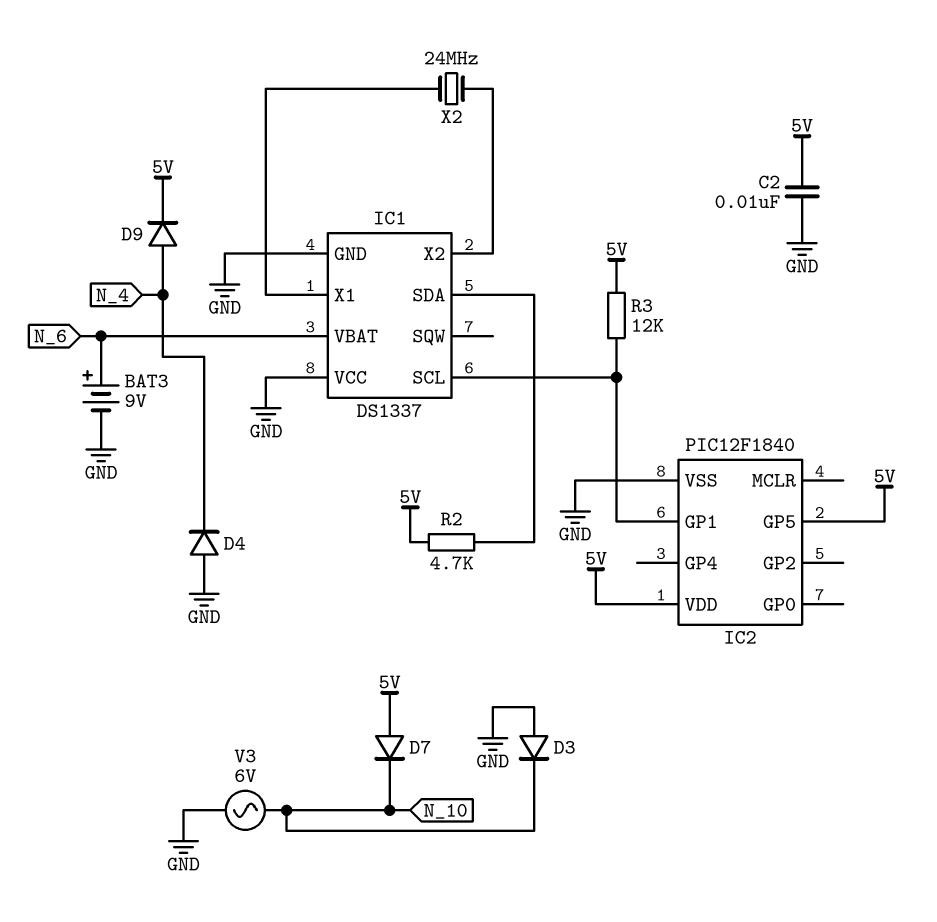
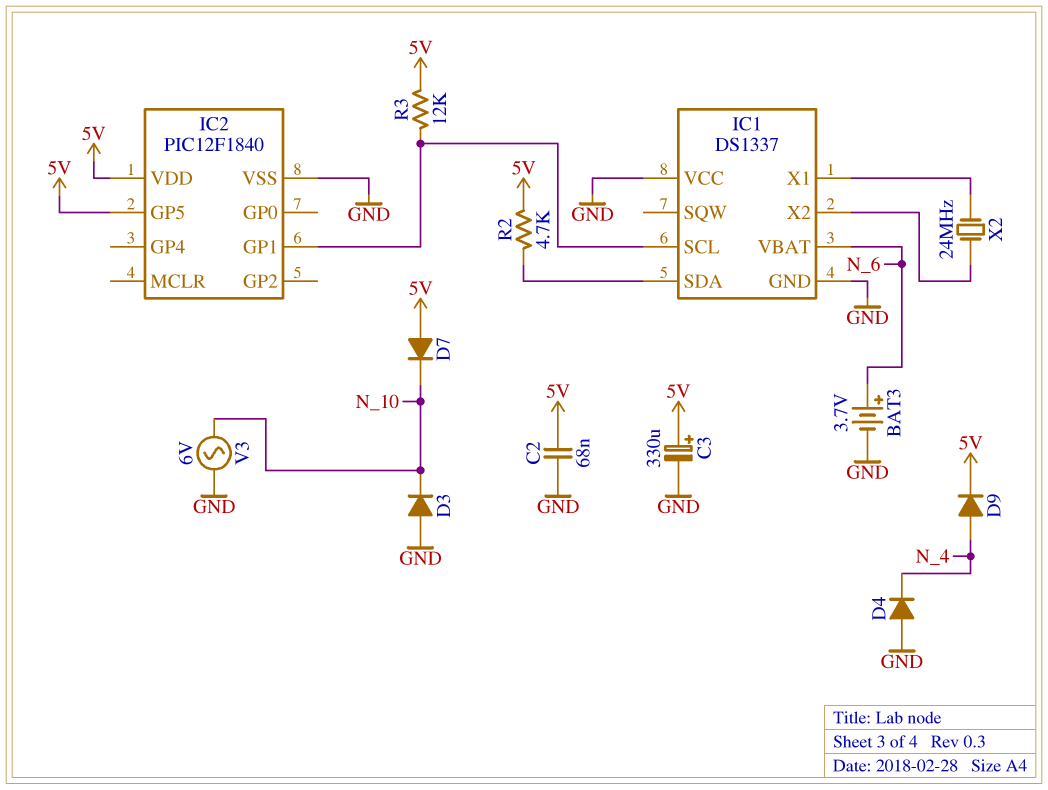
BAT3: 9V (plus N_6, minus GND) -> 3.7V (plus N_6, minus GND)
C2: 10nF (5V, GND) -> 68nF (5V, GND)
C3: none -> 330uF (plus 5V, minus GND)

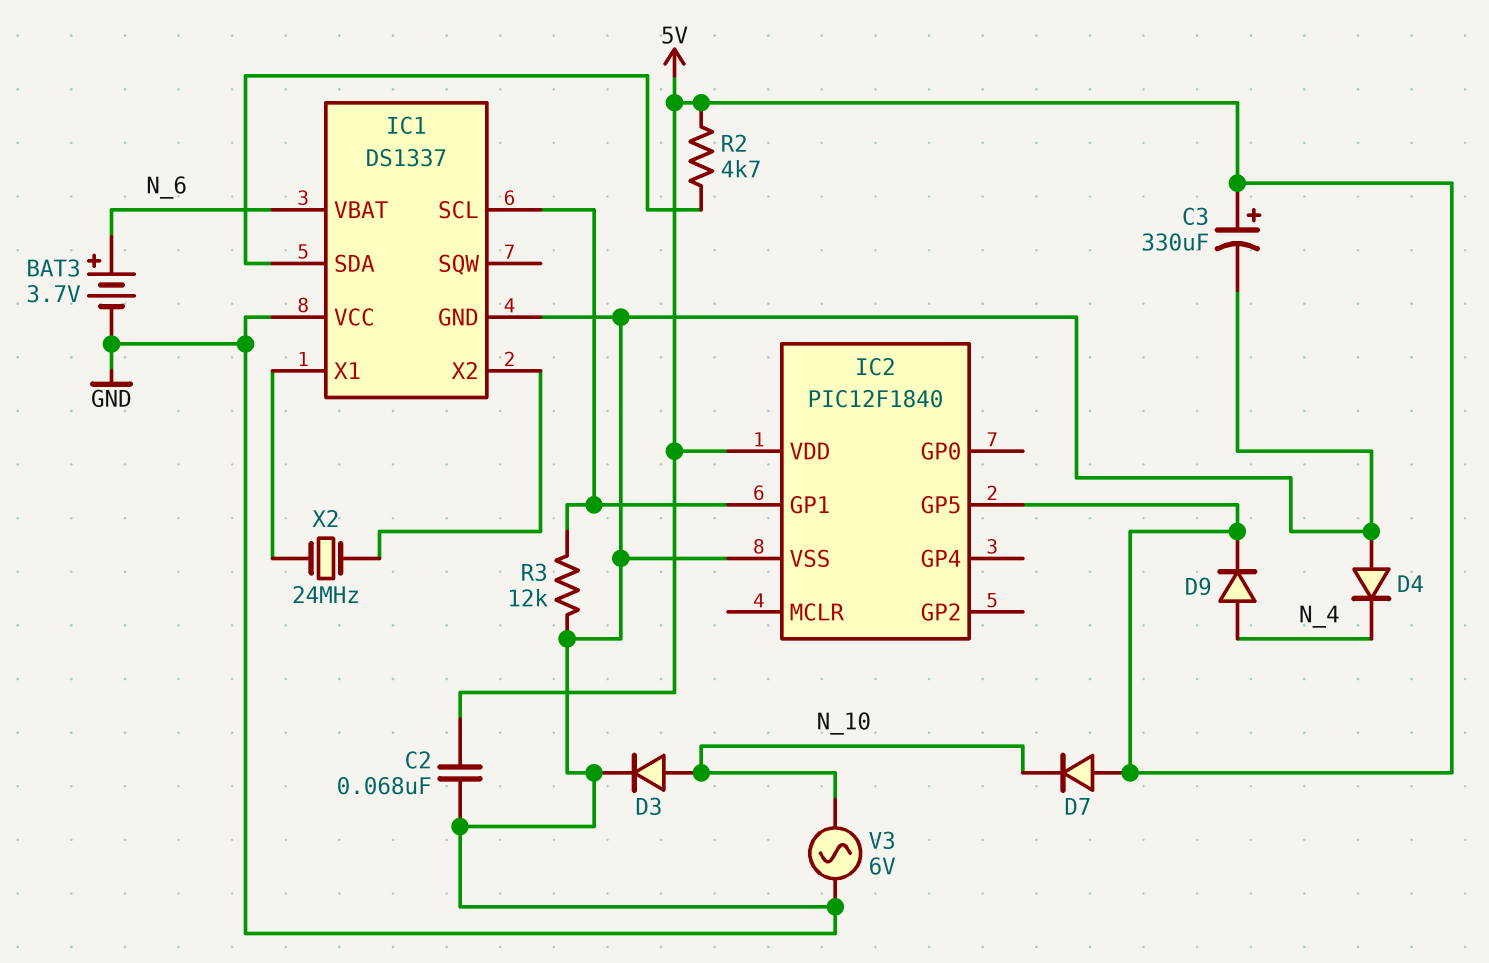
D3: diode (A GND, K N_10) -> diode (A N_10, K GND)
R3: 12k (5V, IC1/SCL) -> 12k (GND, IC1/SCL)

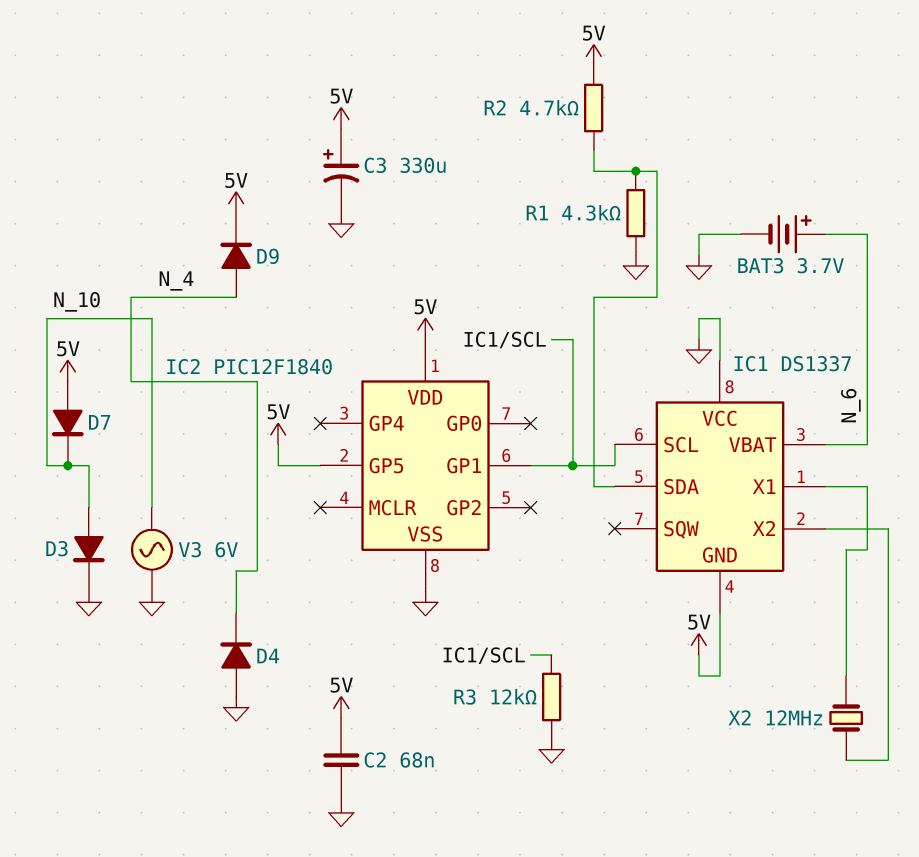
IC1 pin GND: GND -> 5V
R1: none -> 4.3k (GND, IC1/SDA)
X2: 24MHz (IC1/X1, IC1/X2) -> 12MHz (IC1/X1, IC1/X2)

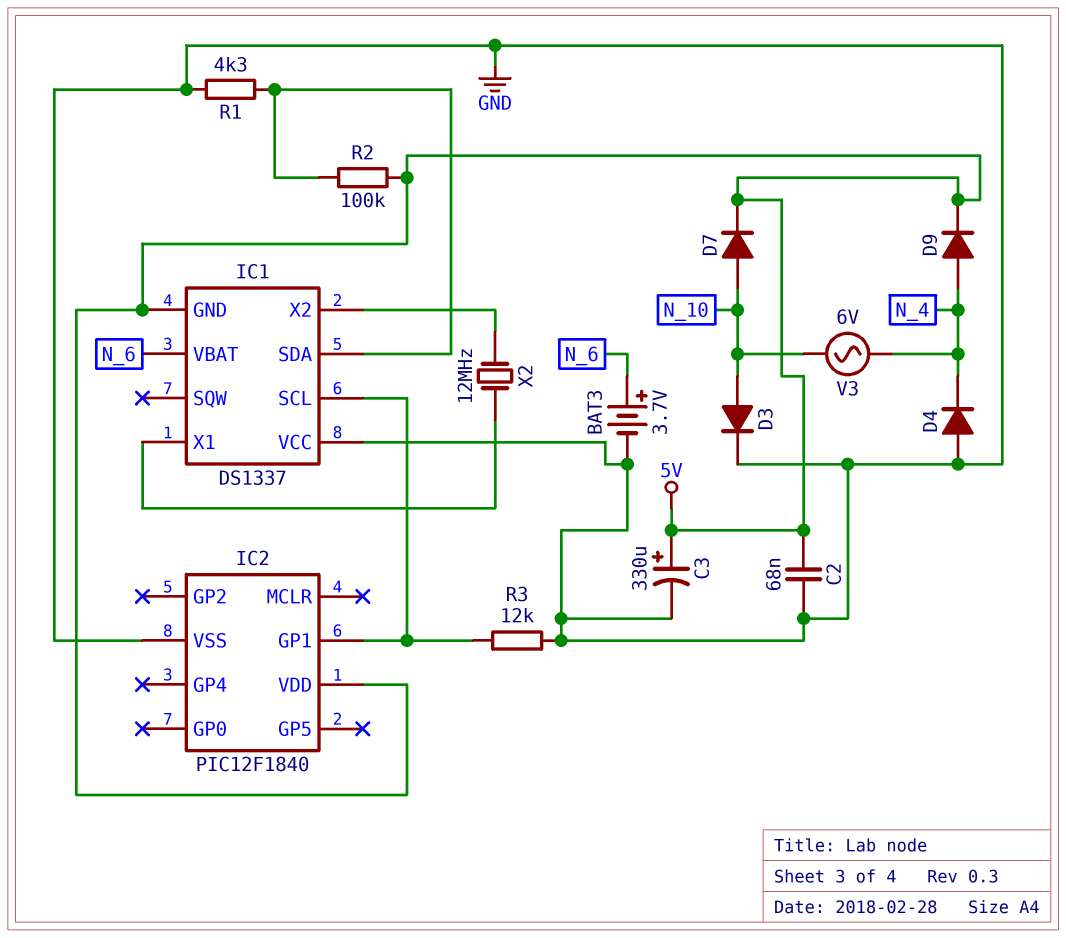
D7: diode (A 5V, K N_10) -> diode (A N_10, K 5V)
IC2 pin GP5: 5V -> none
R2: 4.7k (5V, IC1/SDA) -> 100k (5V, IC1/SDA)
V3: AC 6V (GND, N_10) -> AC 6V (N_4, N_10)

